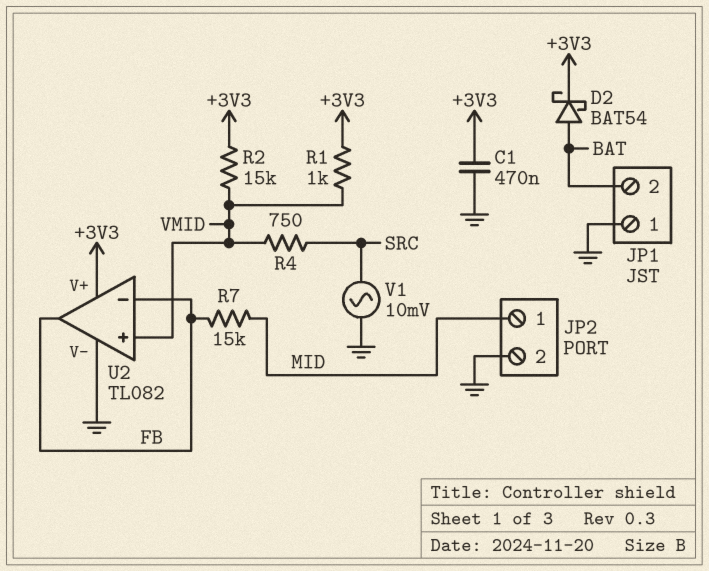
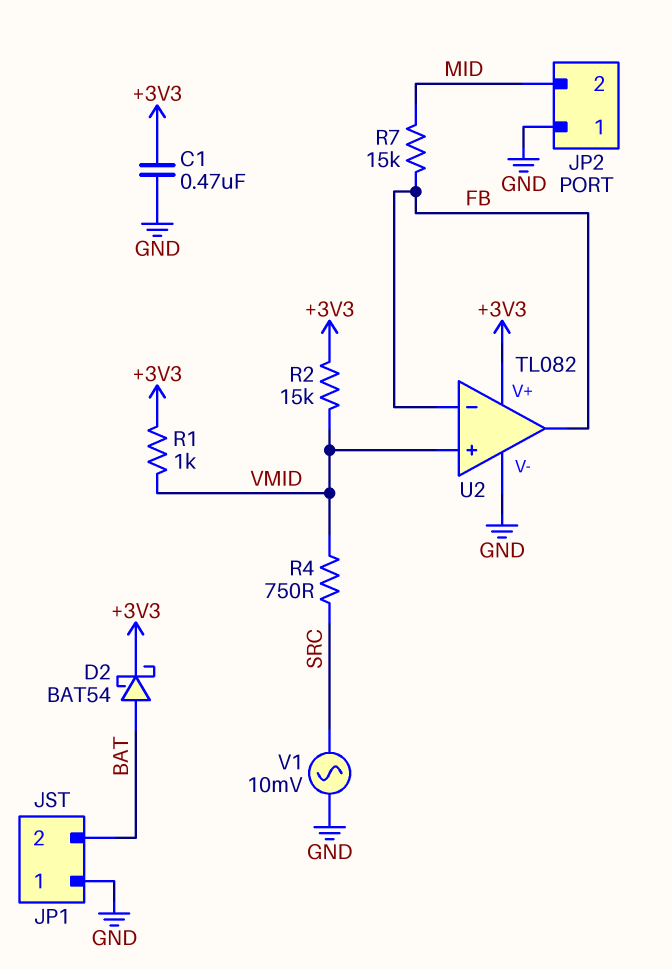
JP2 pin 1: MID -> GND
JP2 pin 2: GND -> MID

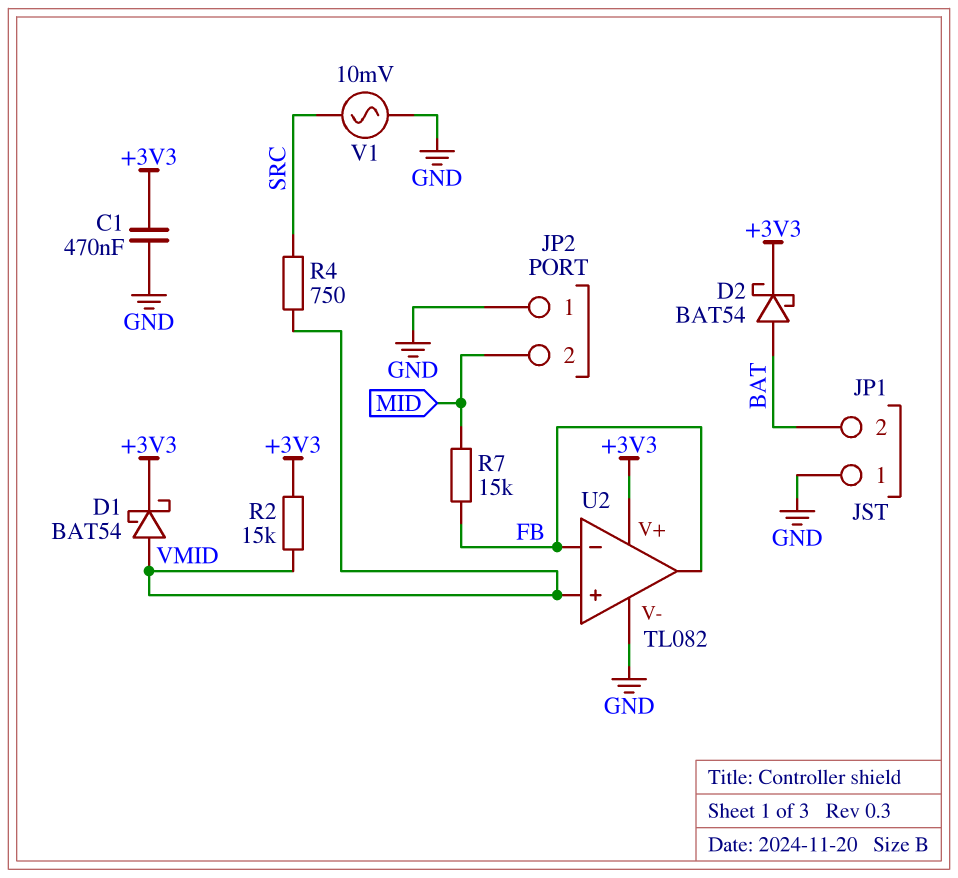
D1: none -> schottky BAT54 (A VMID, K +3V3)
R1: 1k (+3V3, VMID) -> none

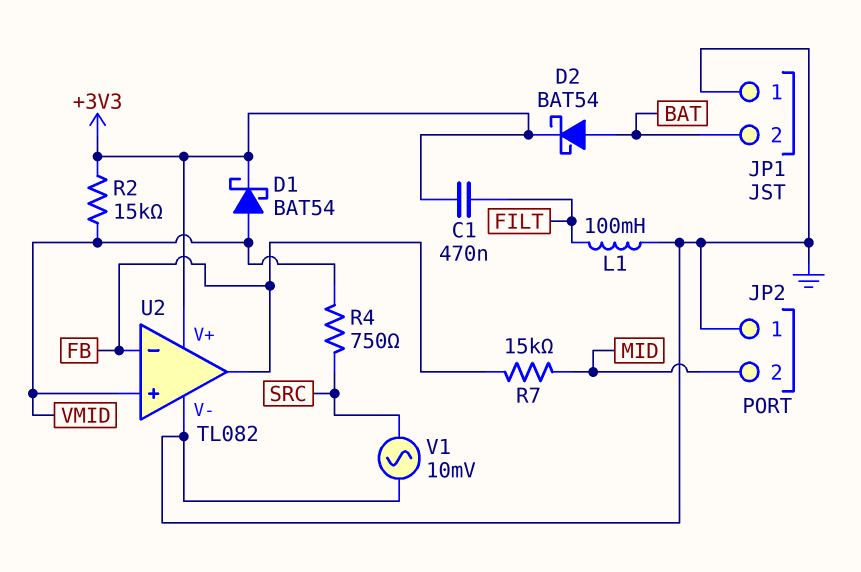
C1: 470nF (+3V3, GND) -> 470nF (+3V3, FILT)
L1: none -> 100mH (FILT, GND)

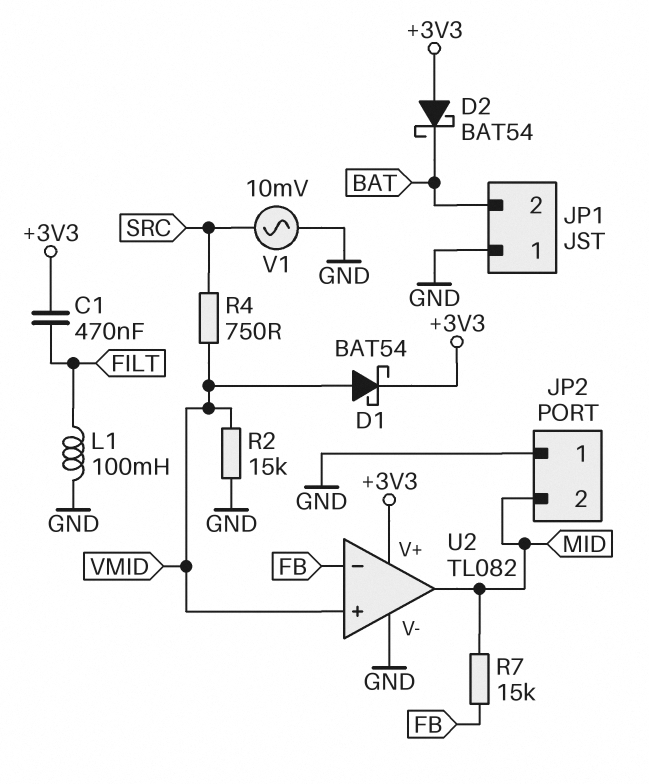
D2: schottky BAT54 (A BAT, K +3V3) -> schottky BAT54 (A +3V3, K BAT)
R2: 15k (+3V3, VMID) -> 15k (GND, VMID)
U2 pin out: FB -> MID

